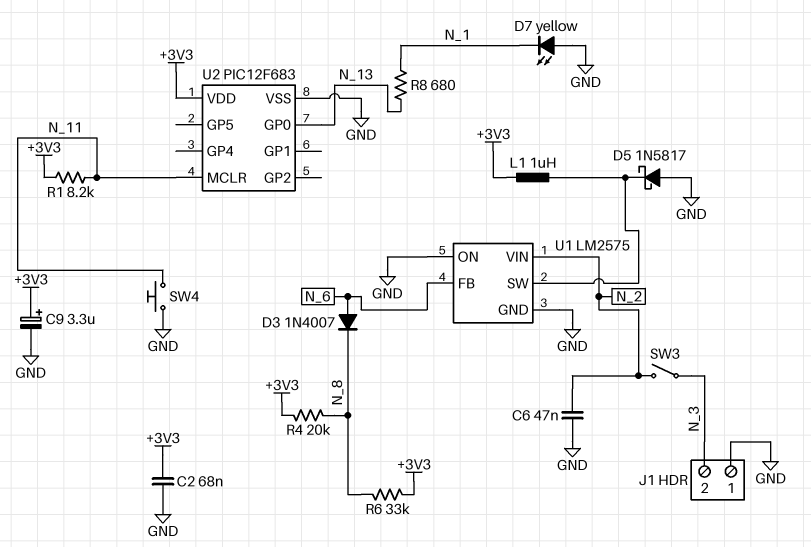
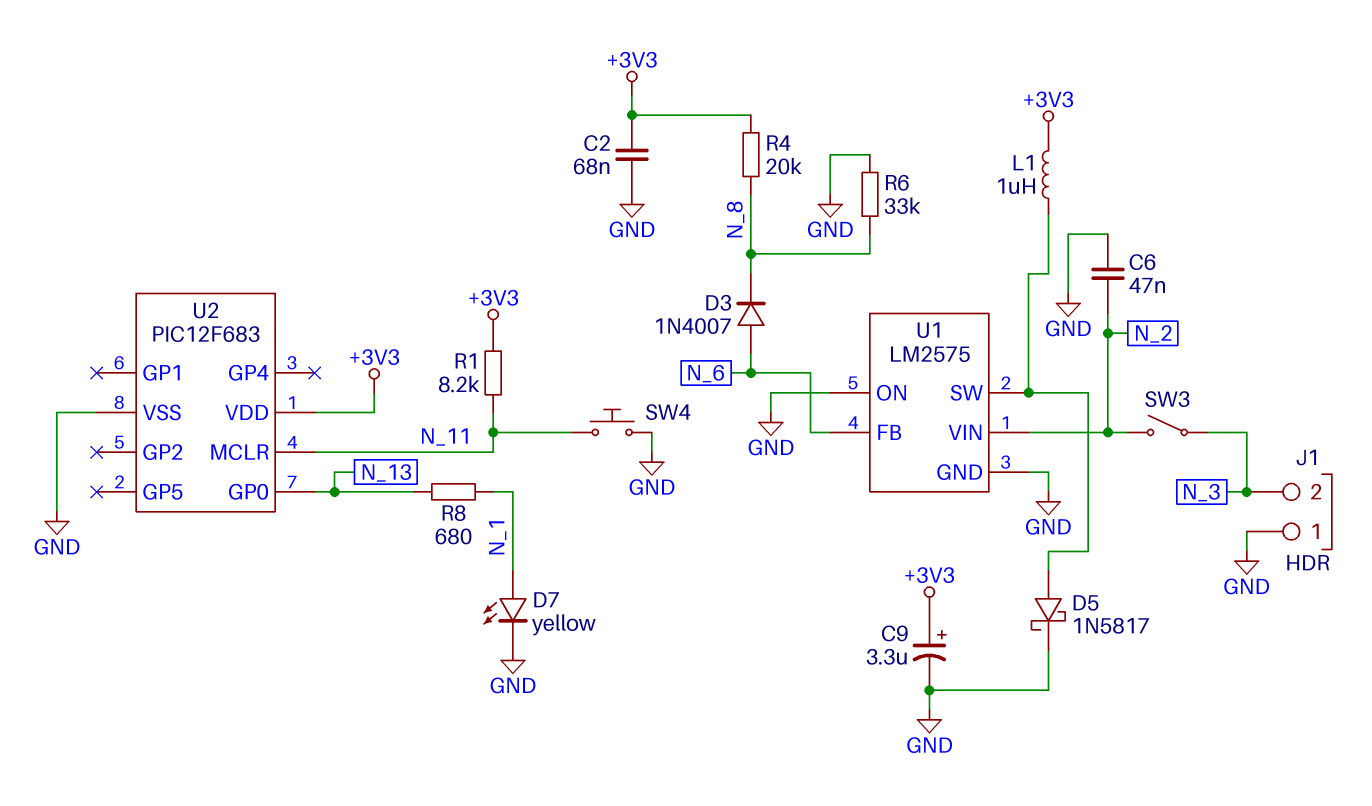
D5: schottky 1N5817 (A GND, K U1/SW) -> schottky 1N5817 (A U1/SW, K GND)
D7: LED yellow (A GND, K N_1) -> LED yellow (A N_1, K GND)
R6: 33k (+3V3, N_8) -> 33k (GND, N_8)

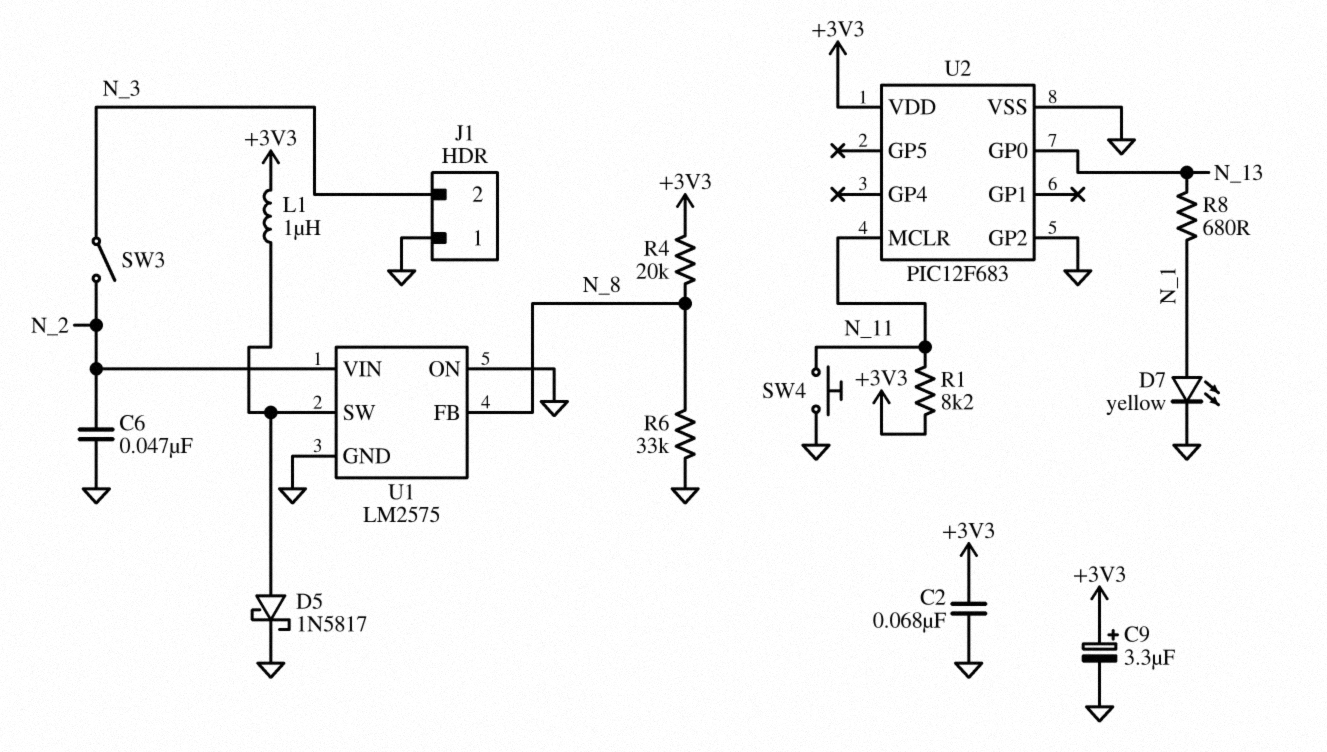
D3: diode 1N4007 (A N_6, K N_8) -> none
U1 pin FB: N_6 -> N_8
U2 pin GP2: none -> GND

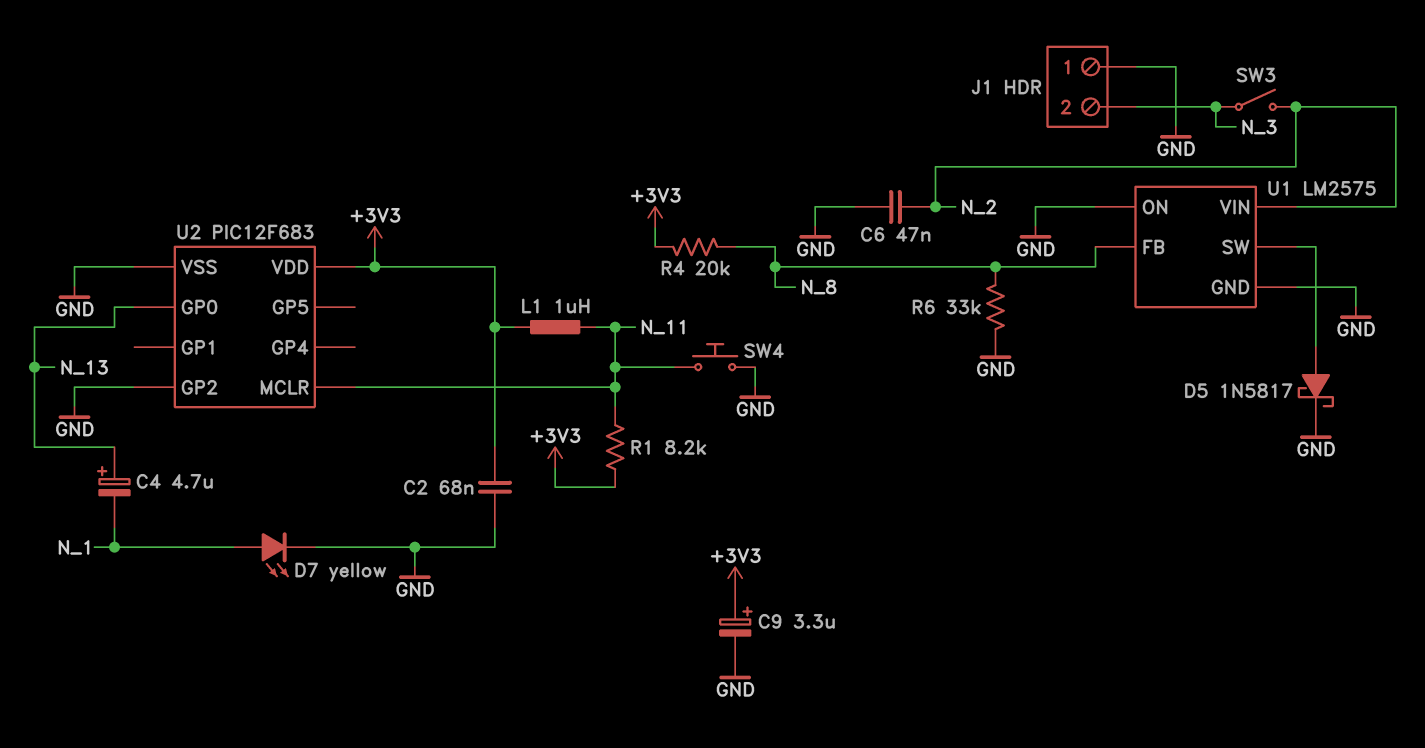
C4: none -> 4.7uF (plus N_13, minus N_1)
L1: 1uH (+3V3, U1/SW) -> 1uH (+3V3, N_11)
R8: 680 (N_1, N_13) -> none

